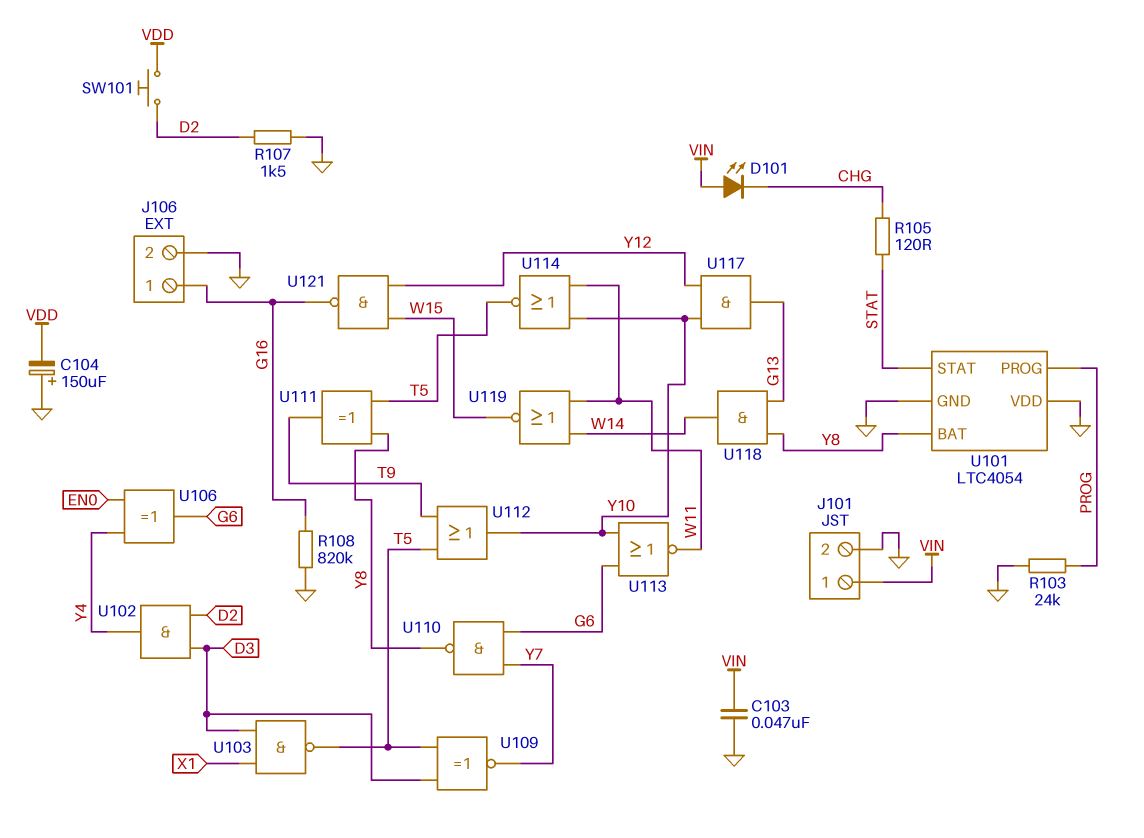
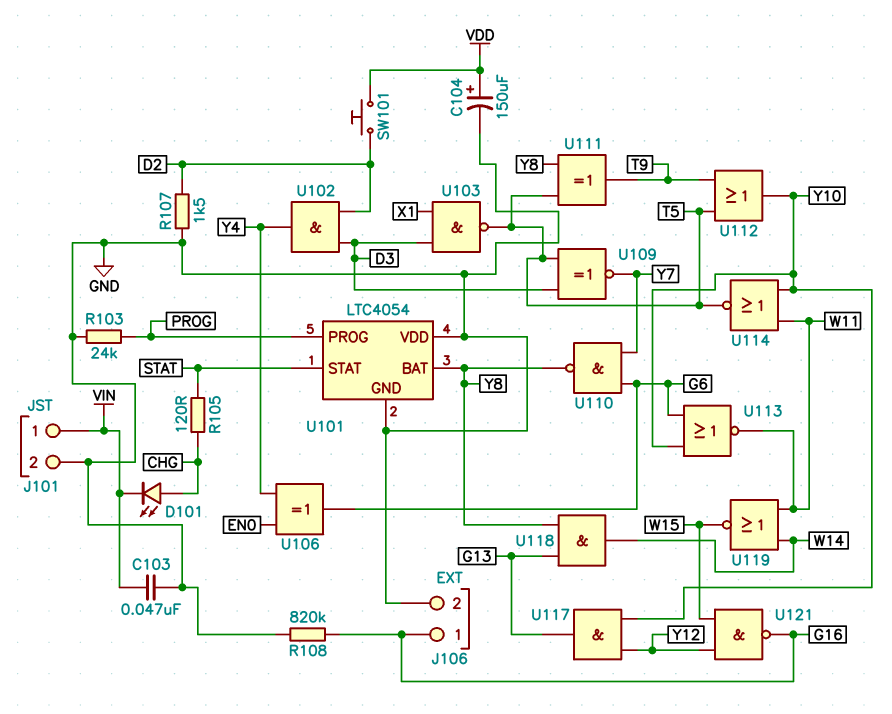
C104: 150uF (plus GND, minus VDD) -> 150uF (plus VDD, minus GND)
D101: LED (A VIN, K CHG) -> LED (A CHG, K VIN)

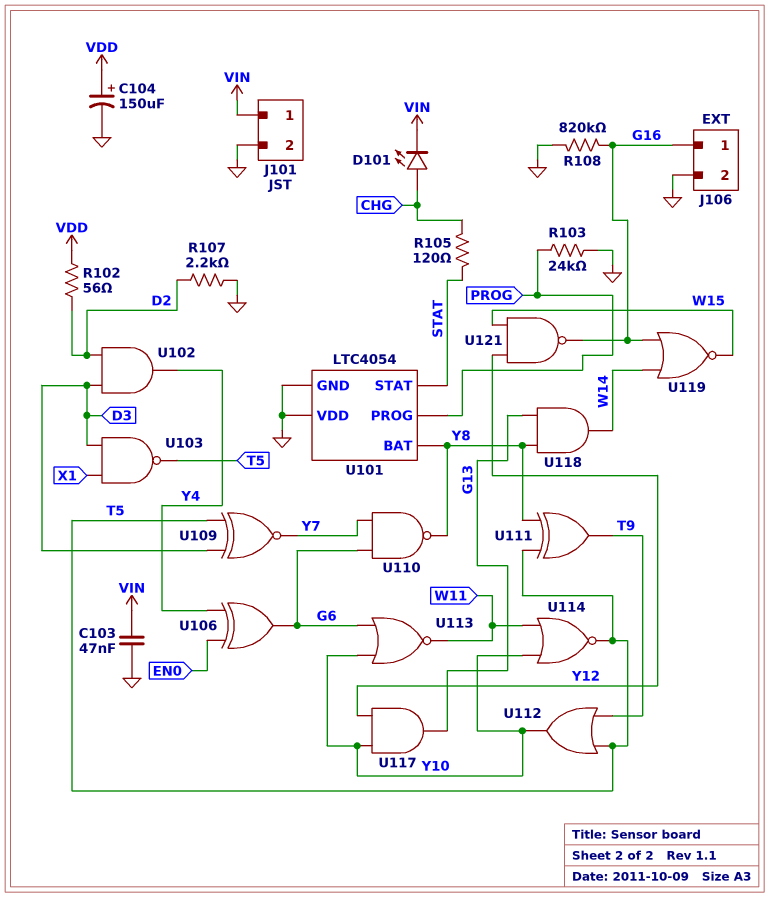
R102: none -> 56 (D2, VDD)
R107: 1.5k (D2, GND) -> 2.2k (D2, GND)
SW101: button (D2, VDD) -> none
U119: NOR (in W11, in W14, out W15) -> NOR (in G16, in W14, out W15)

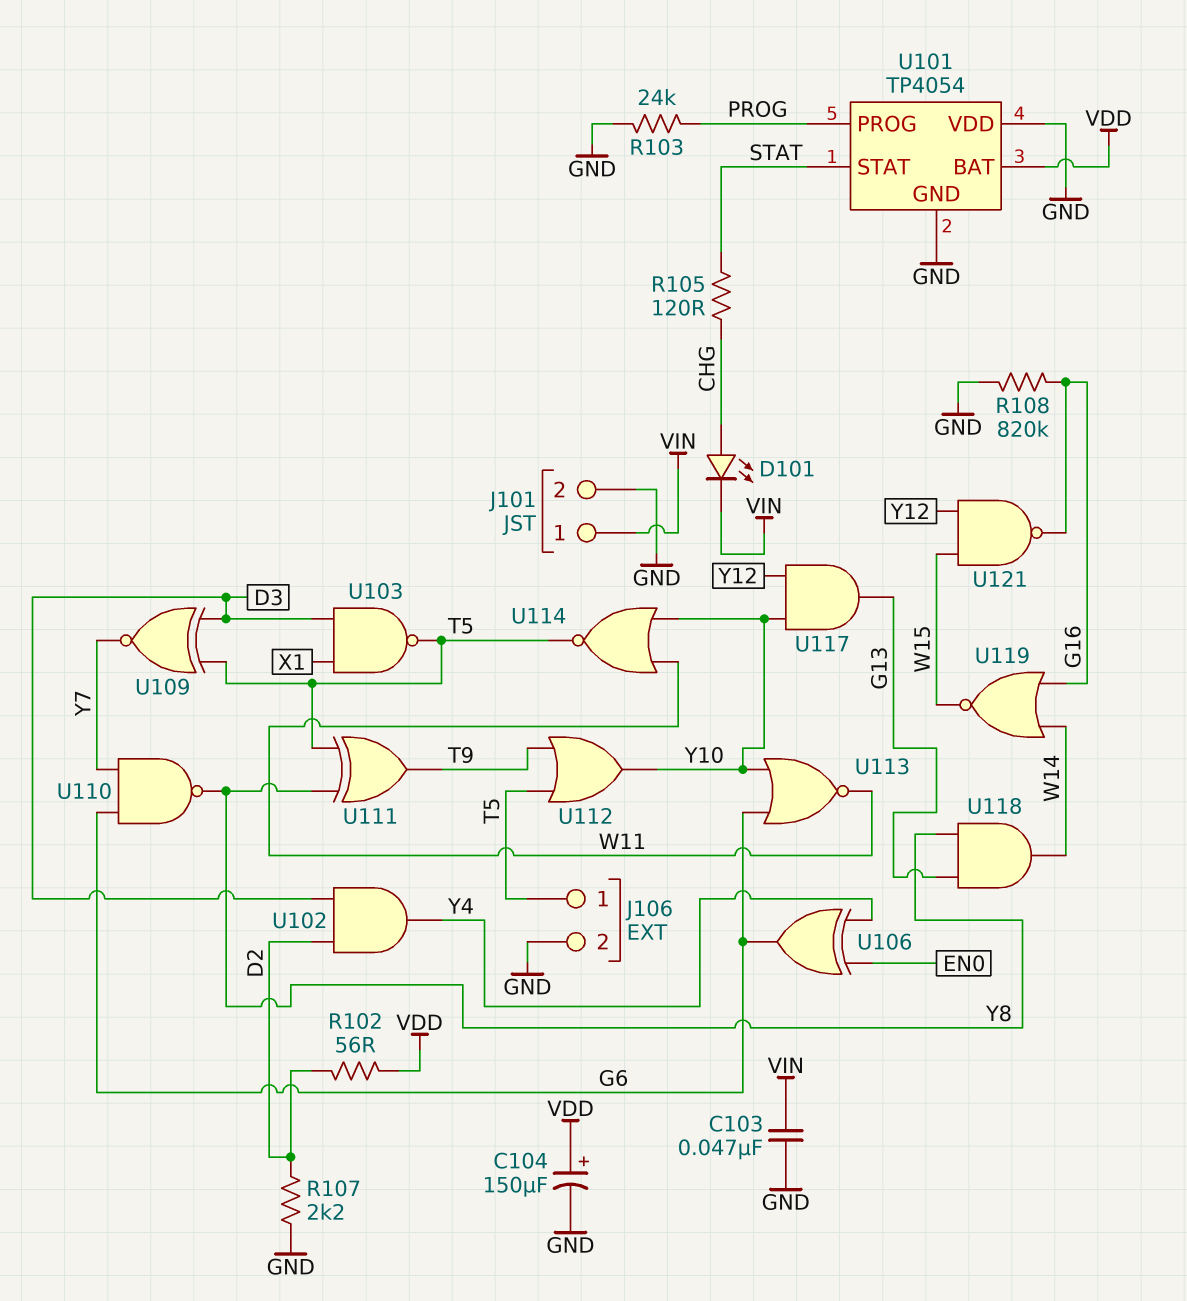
J106 pin 1: G16 -> T5
U101: LTC4054 -> TP4054
U101 pin BAT: Y8 -> VDD

